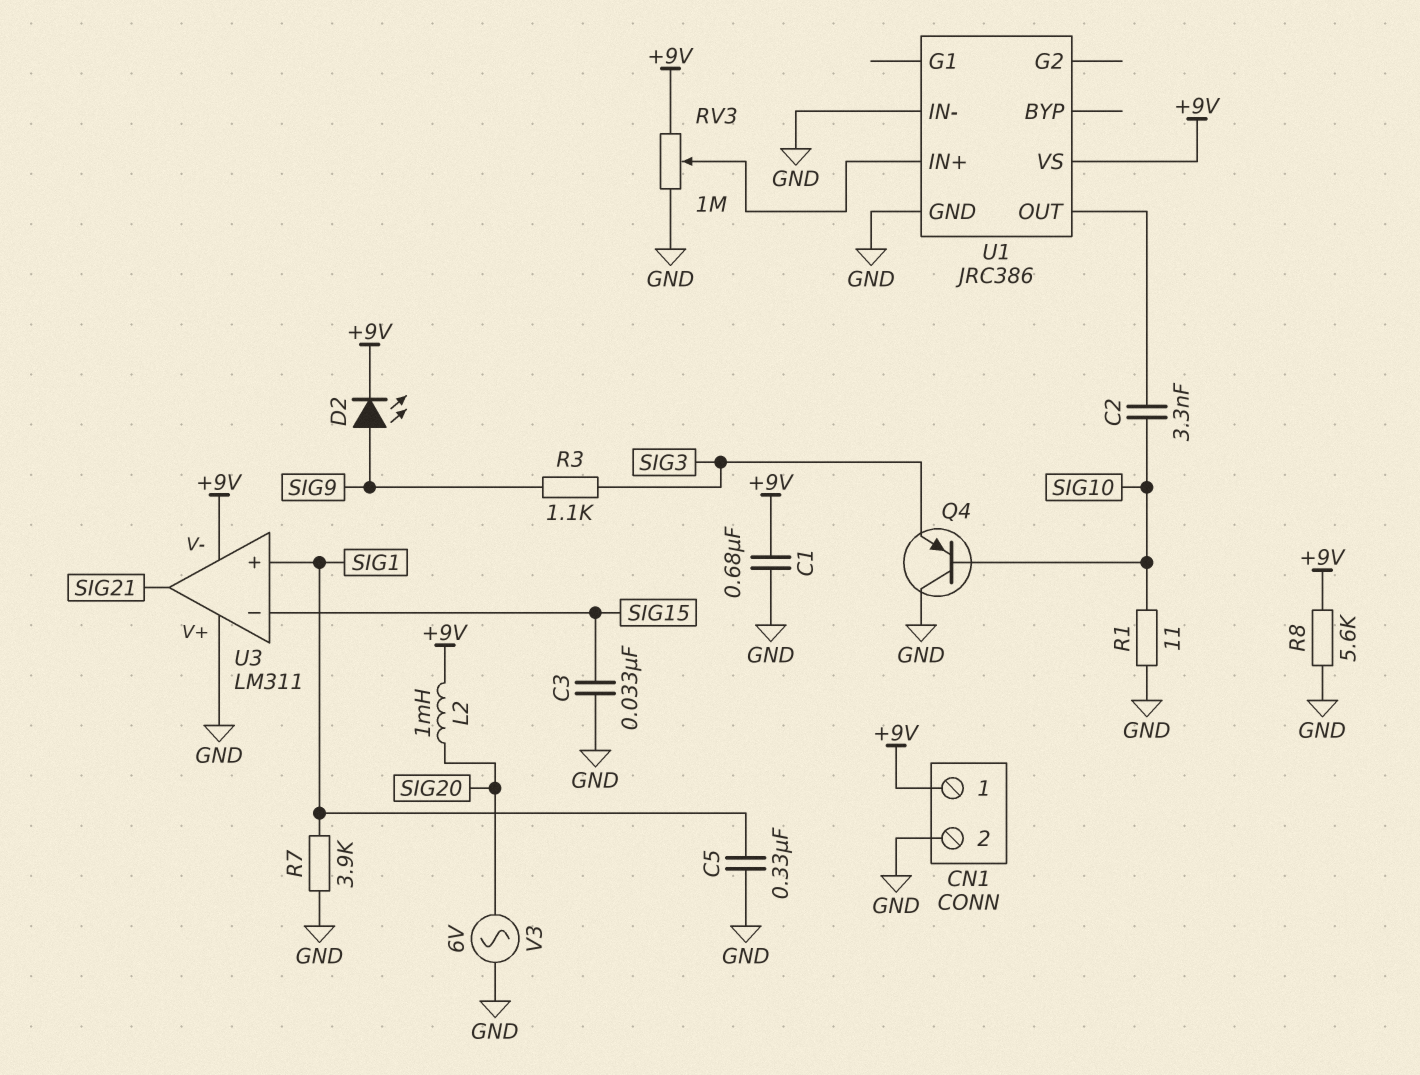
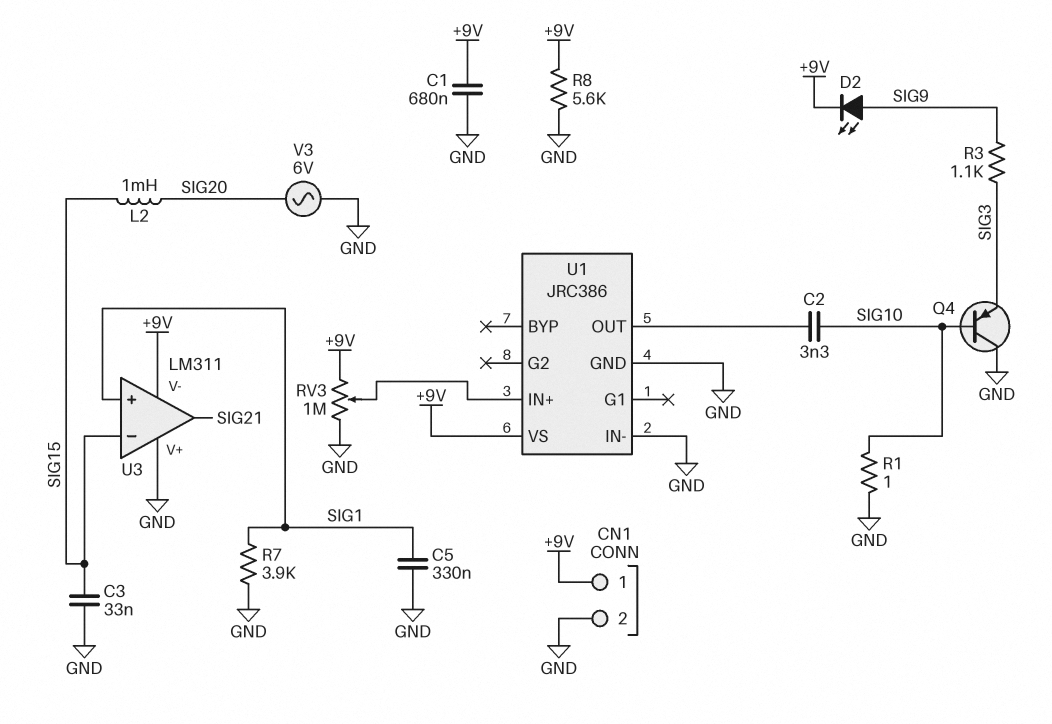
L2: 1mH (+9V, SIG20) -> 1mH (SIG15, SIG20)
R1: 11 (GND, SIG10) -> 1 (GND, SIG10)

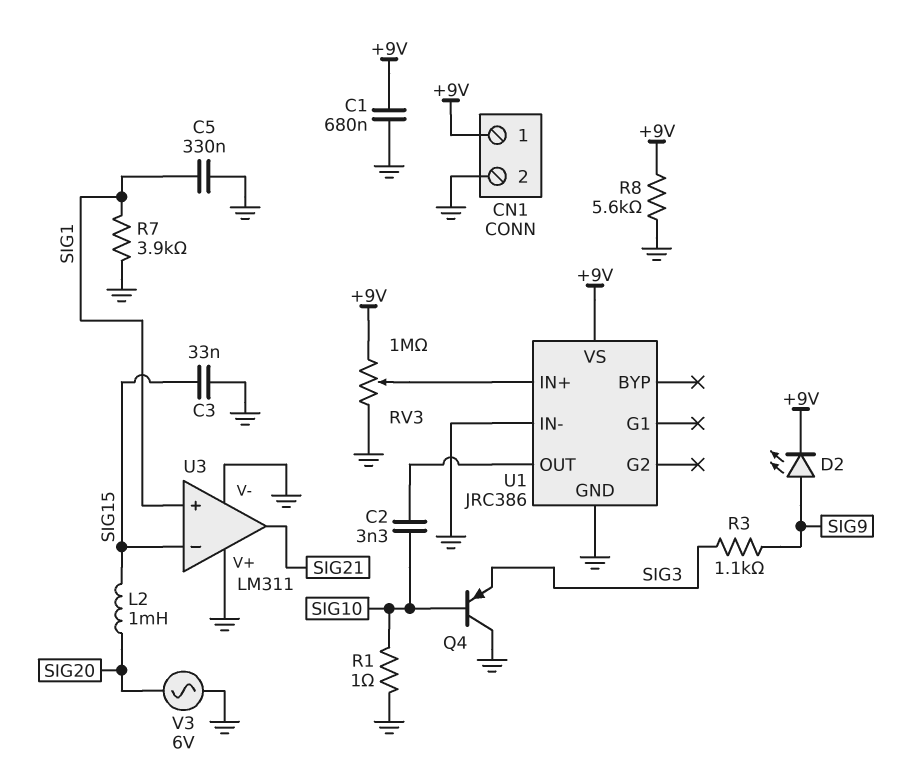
U3 pin V-: +9V -> GND

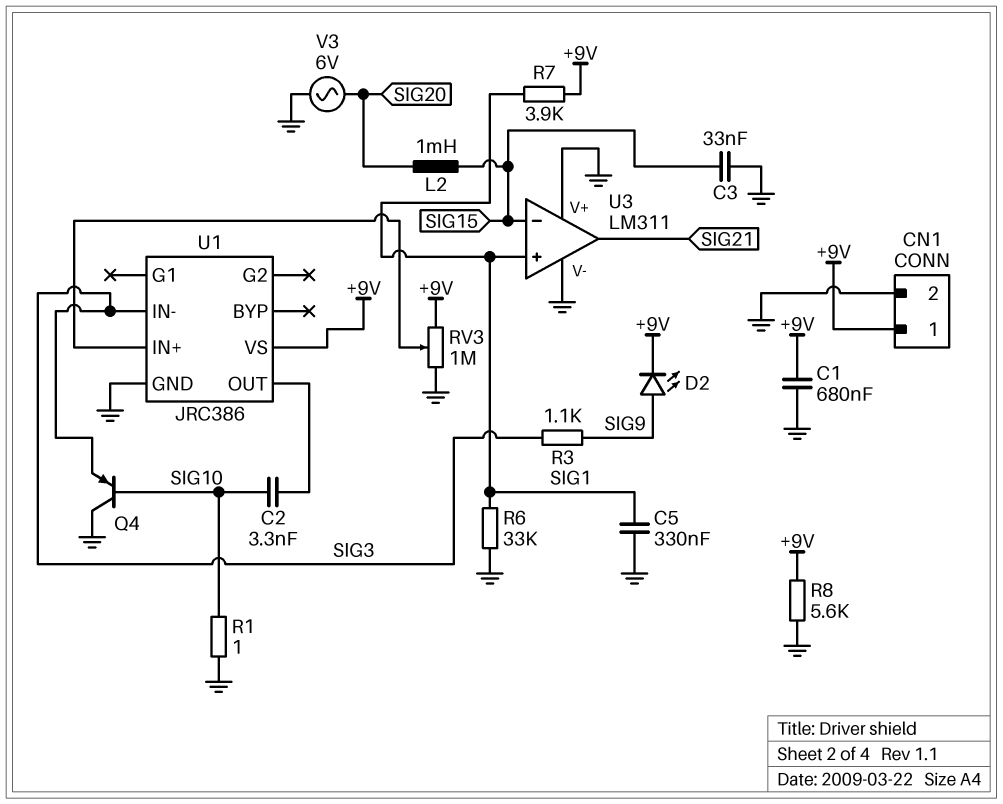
R6: none -> 33k (GND, SIG1)
R7: 3.9k (GND, SIG1) -> 3.9k (+9V, SIG1)
U1 pin IN-: GND -> SIG3

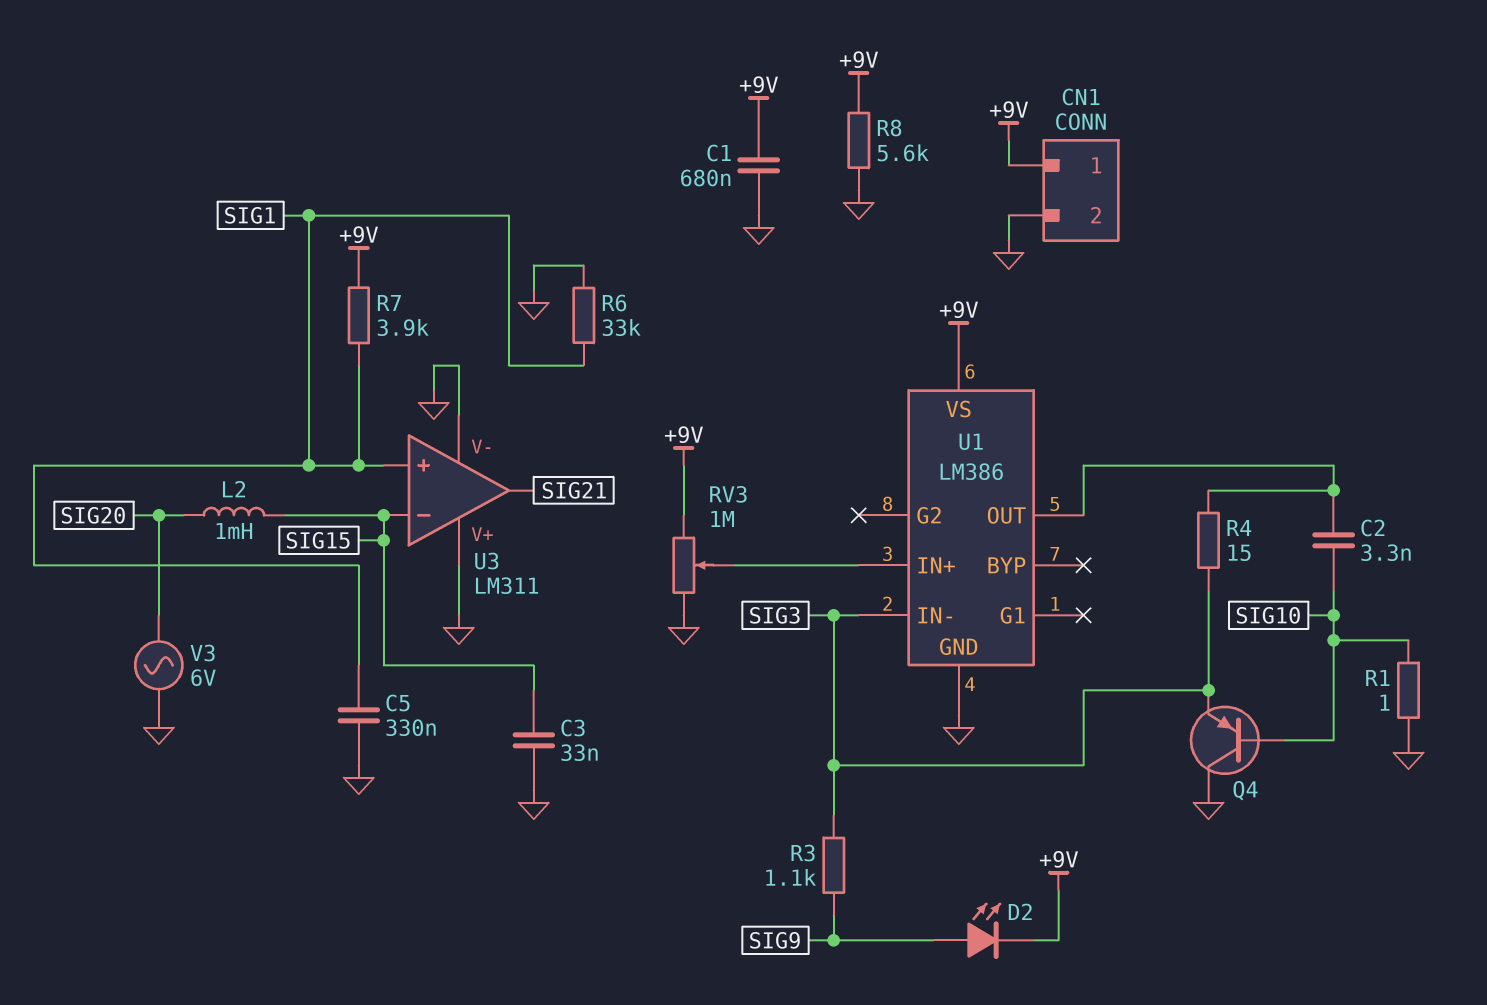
R4: none -> 15 (SIG3, U1/OUT)
U1: JRC386 -> LM386

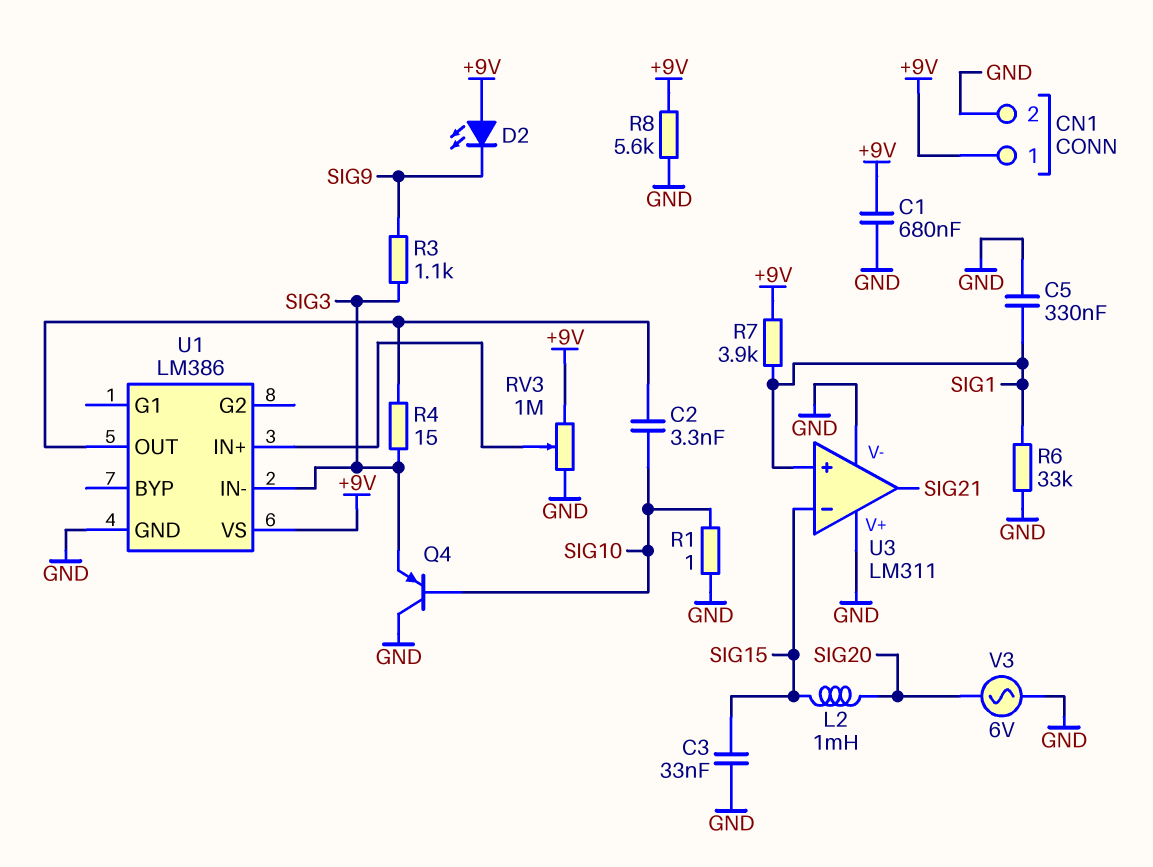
D2: LED (A SIG9, K +9V) -> LED (A +9V, K SIG9)

